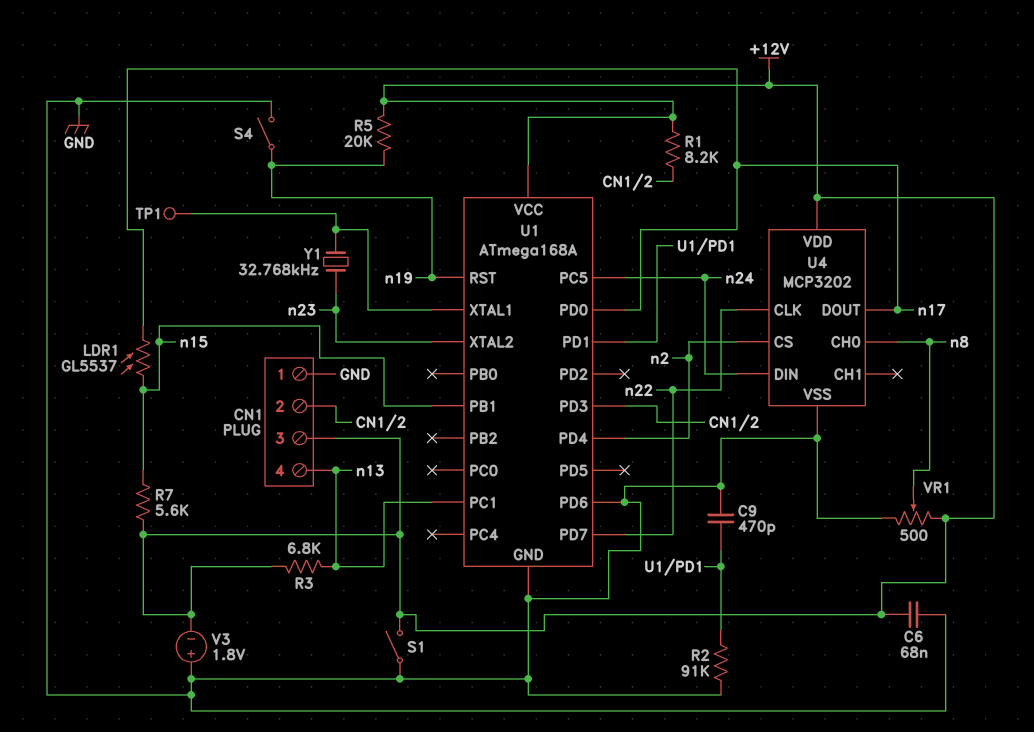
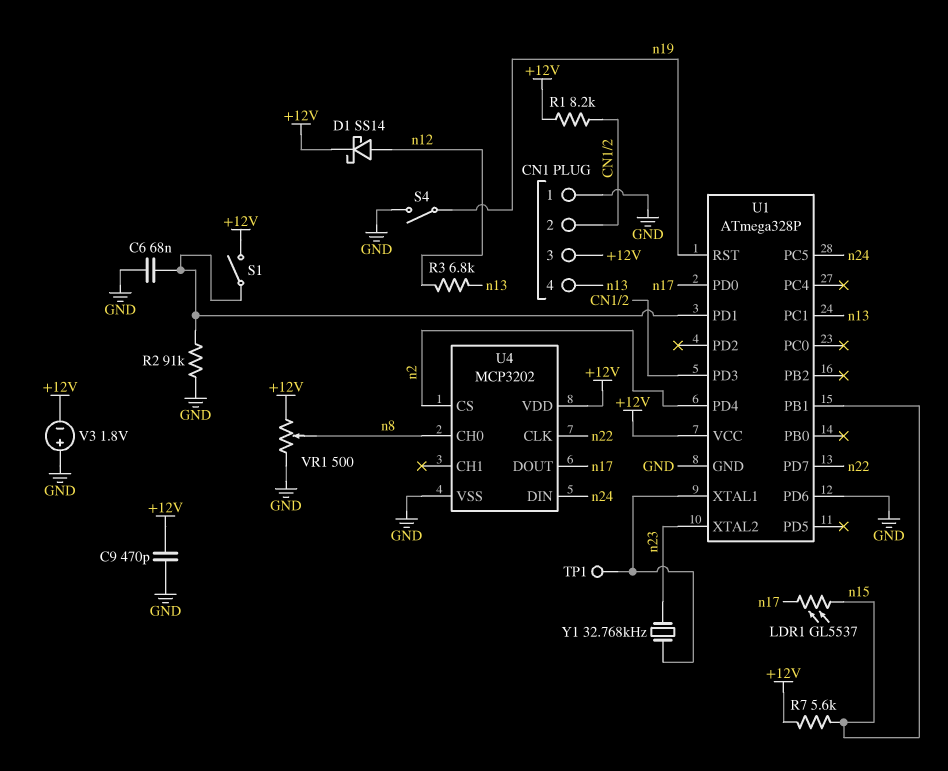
C6: 68nF (+12V, GND) -> 68nF (GND, U1/PD1)
C9: 470pF (GND, U1/PD1) -> 470pF (+12V, GND)
D1: none -> schottky SS14 (A n12, K +12V)
R3: 6.8k (+12V, n13) -> 6.8k (n12, n13)
R5: 20k (+12V, n19) -> none
S1: switch (+12V, GND) -> switch (+12V, U1/PD1)
U1: ATmega168A -> ATmega328P

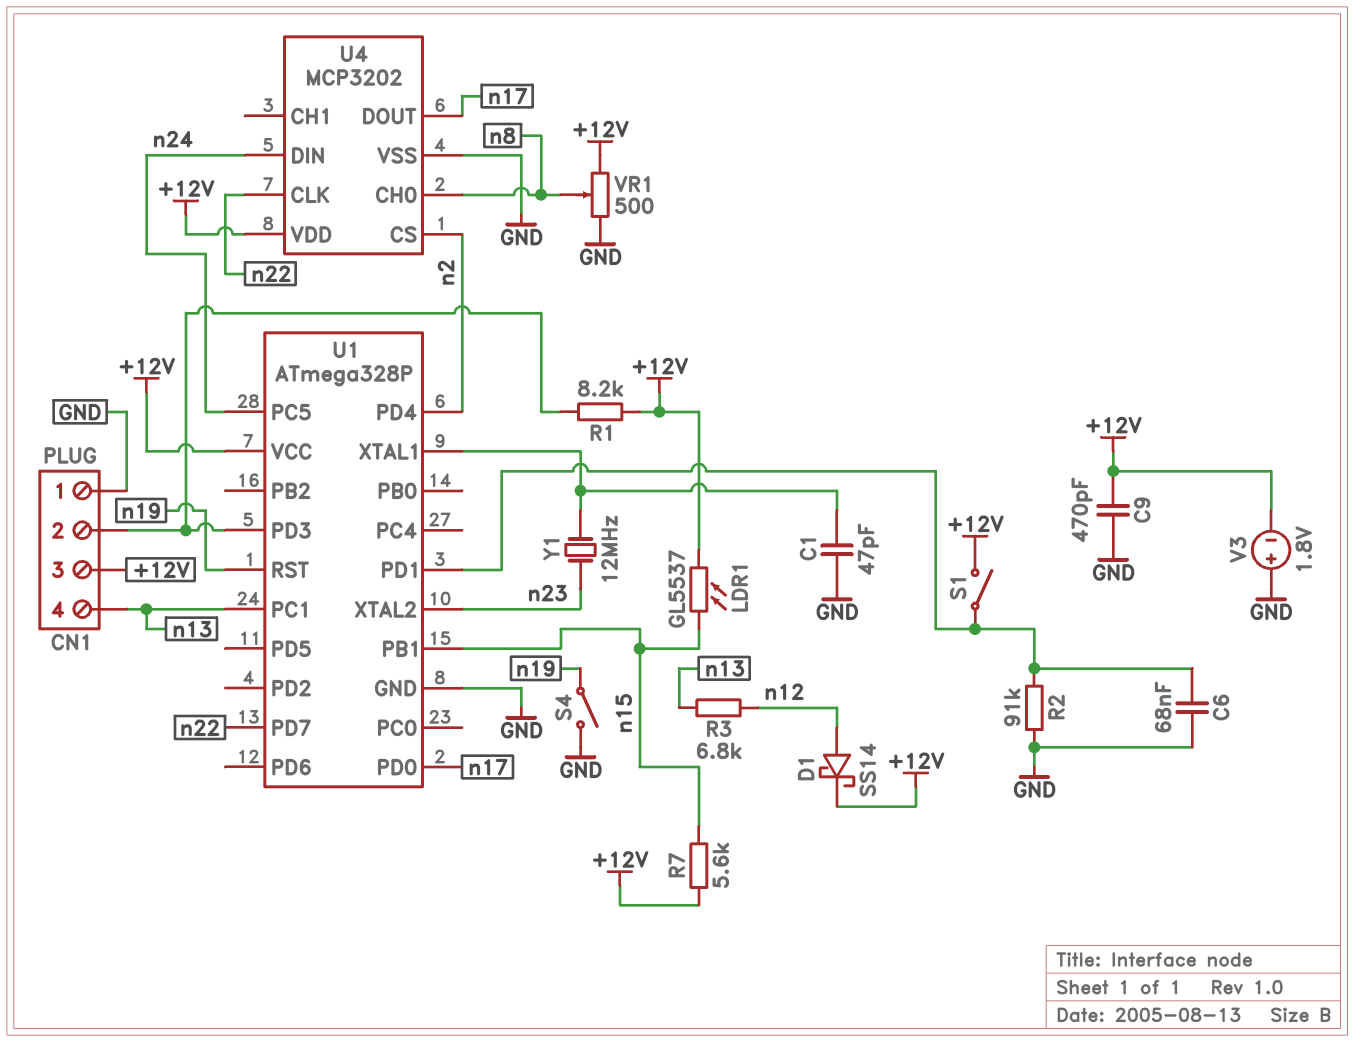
C1: none -> 47pF (GND, U1/XTAL1)
LDR1: GL5537 (n15, n17) -> GL5537 (+12V, n15)
TP1: test point (U1/XTAL1) -> none
U1 pin PD6: GND -> none
Y1: 32.768kHz (U1/XTAL1, n23) -> 12MHz (U1/XTAL1, n23)

